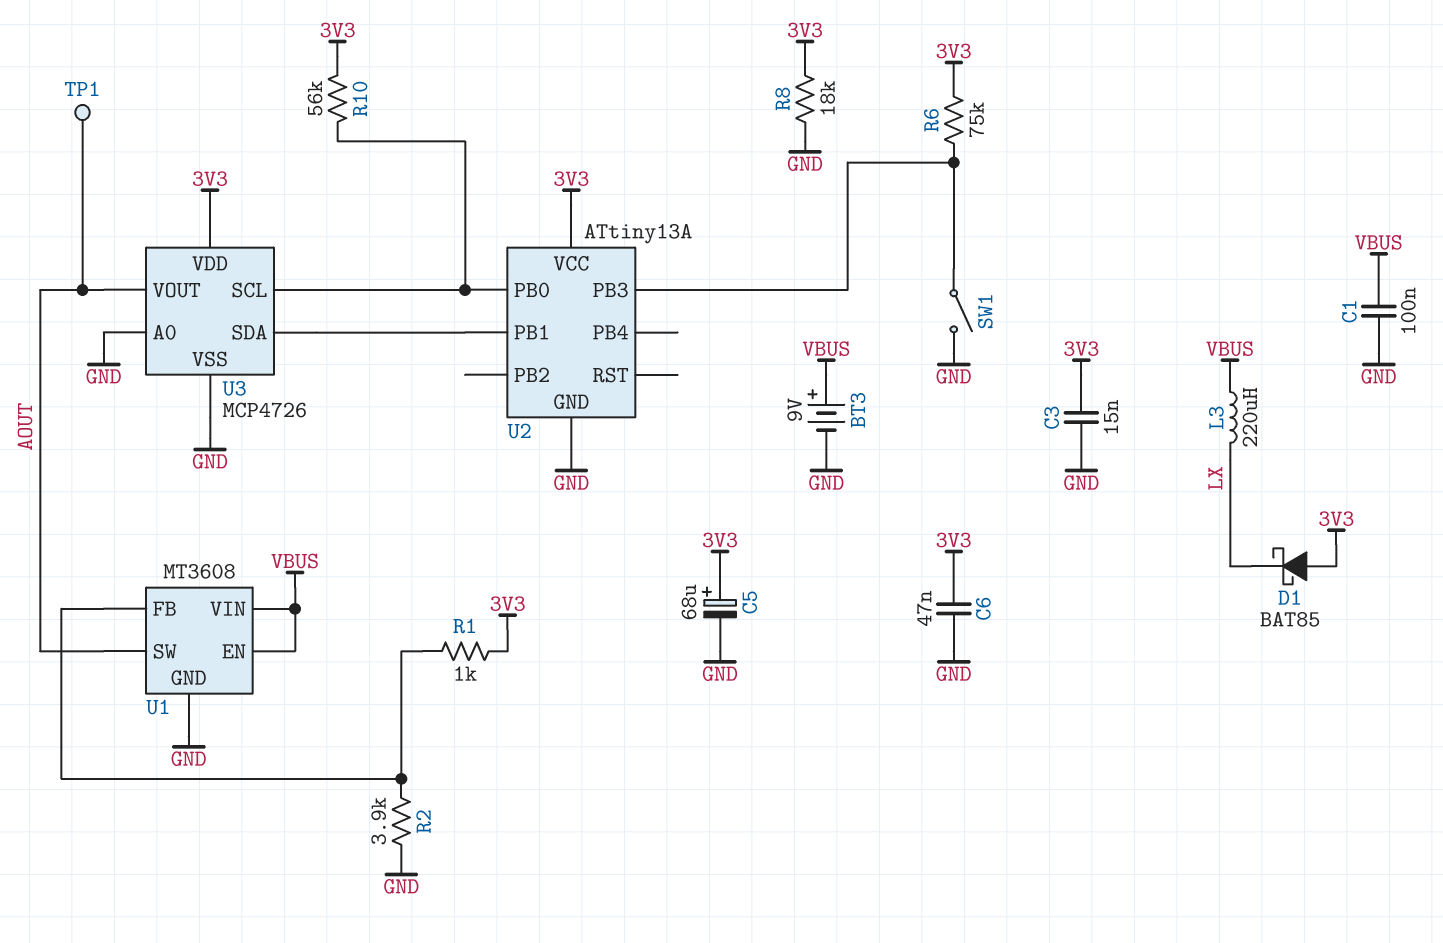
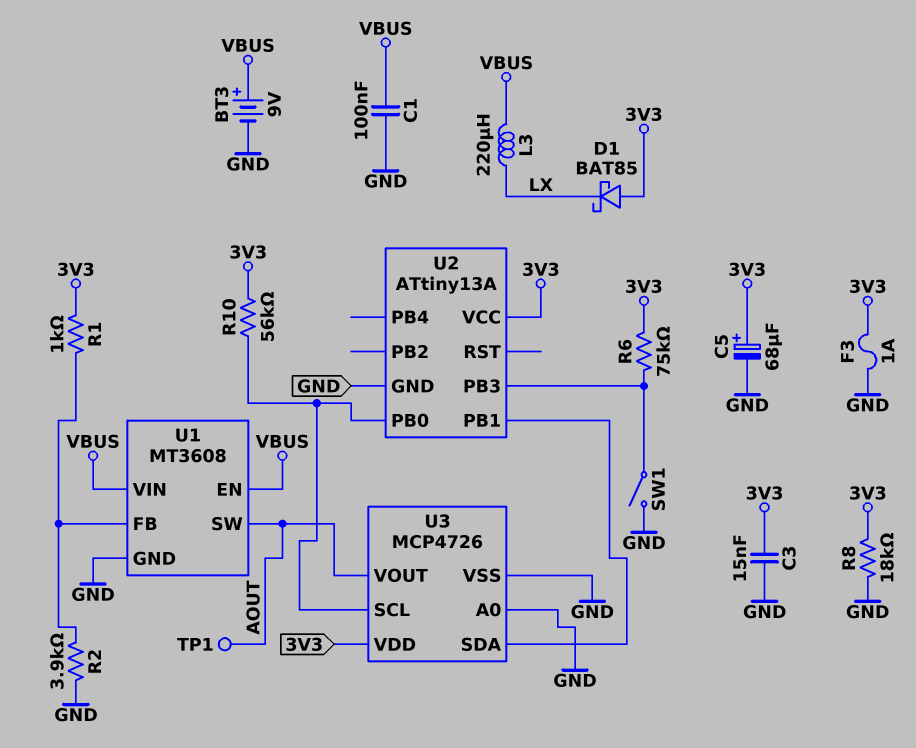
C6: 47nF (3V3, GND) -> none
F3: none -> 1A (3V3, GND)

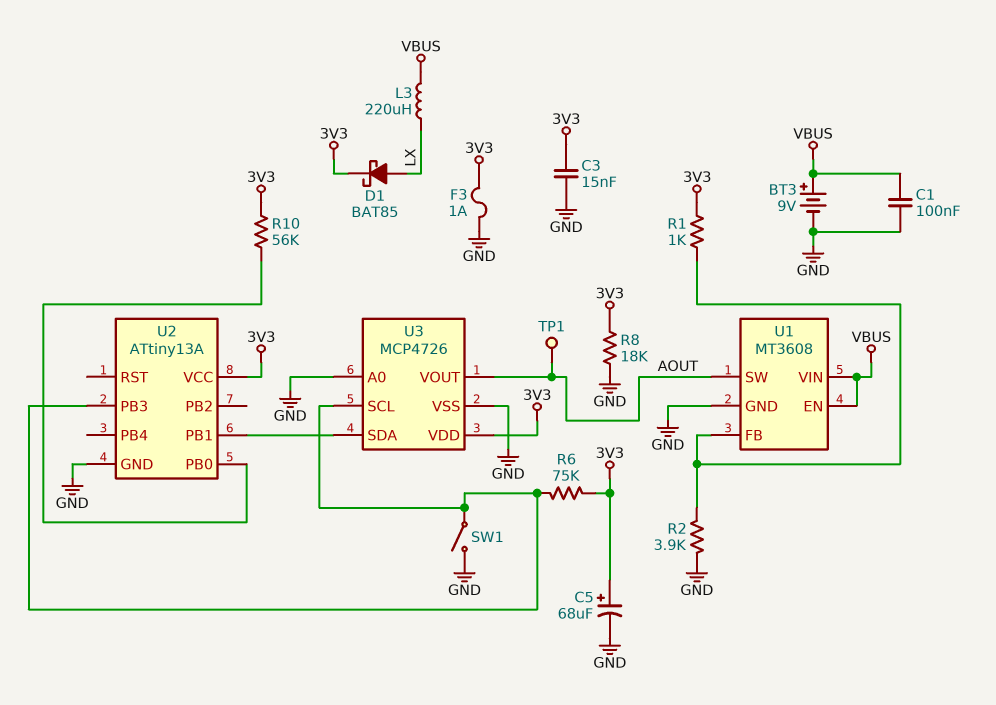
D1: schottky BAT85 (A 3V3, K LX) -> schottky BAT85 (A LX, K 3V3)
U3 pin SCL: U2/PB0 -> U2/PB3

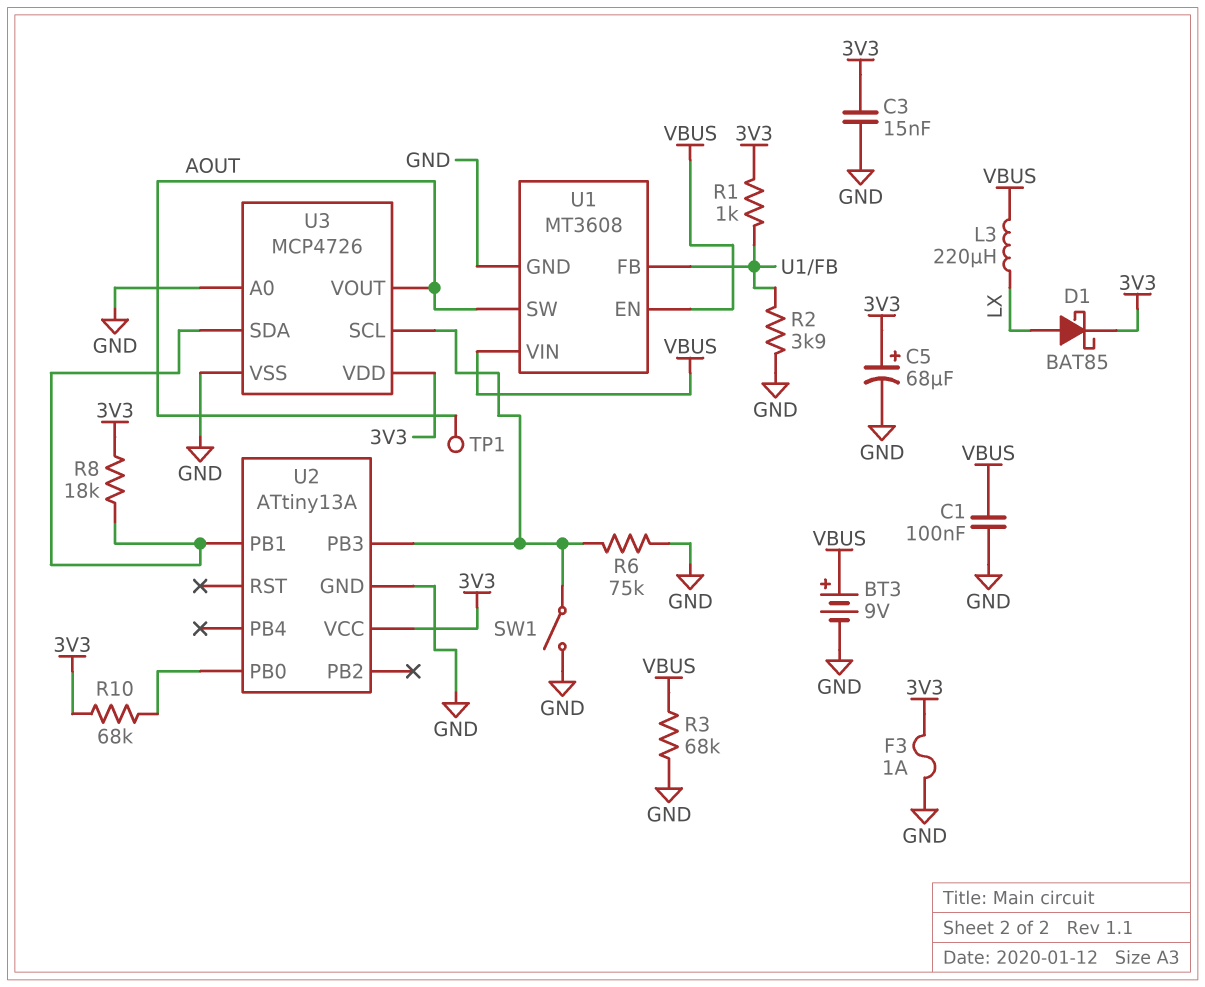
R3: none -> 68k (GND, VBUS)
R6: 75k (3V3, U2/PB3) -> 75k (GND, U2/PB3)
R8: 18k (3V3, GND) -> 18k (3V3, U2/PB1)
R10: 56k (3V3, U2/PB0) -> 68k (3V3, U2/PB0)

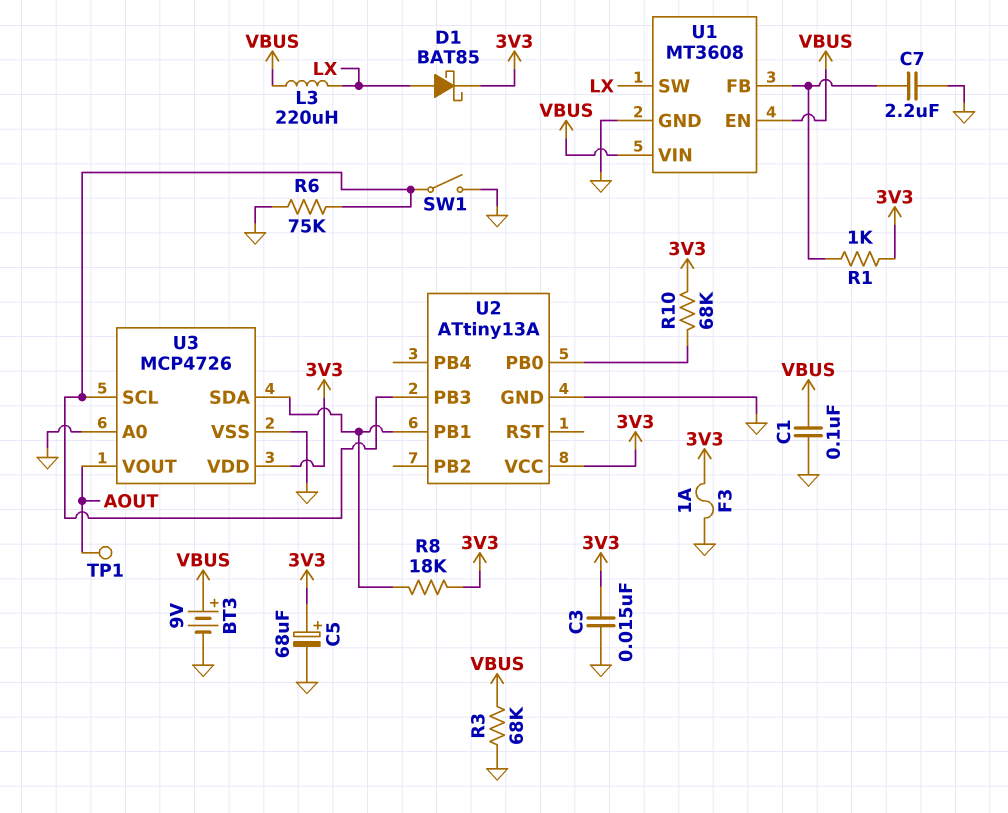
C7: none -> 2.2uF (GND, U1/FB)
R2: 3.9k (GND, U1/FB) -> none
U1 pin SW: AOUT -> LX

